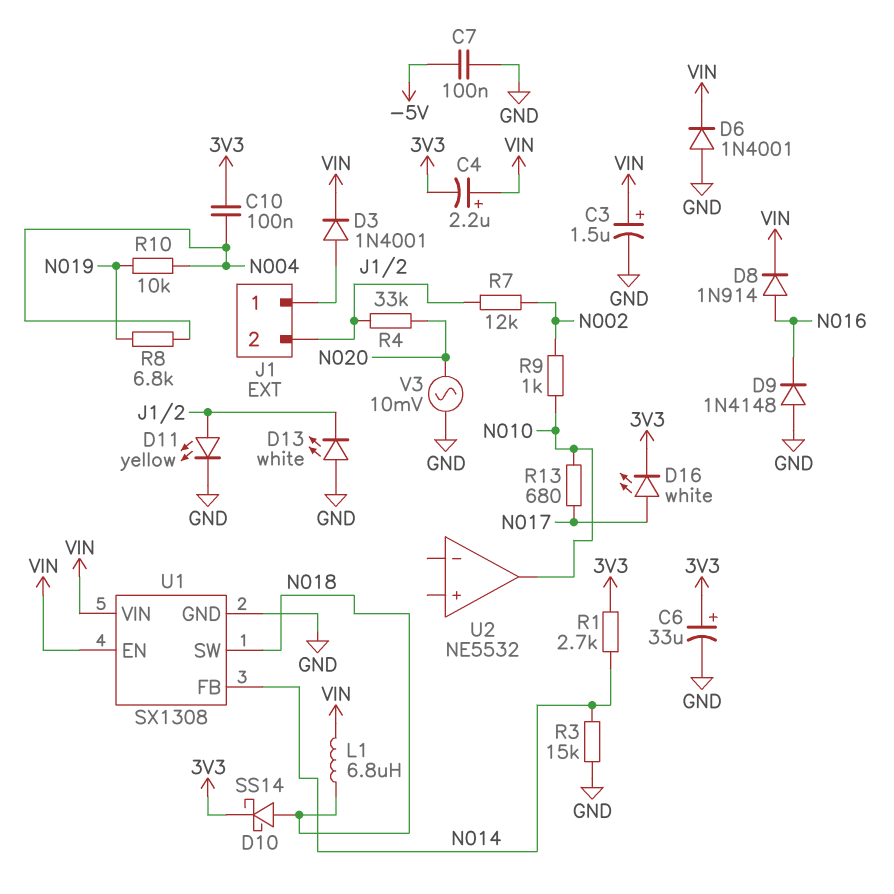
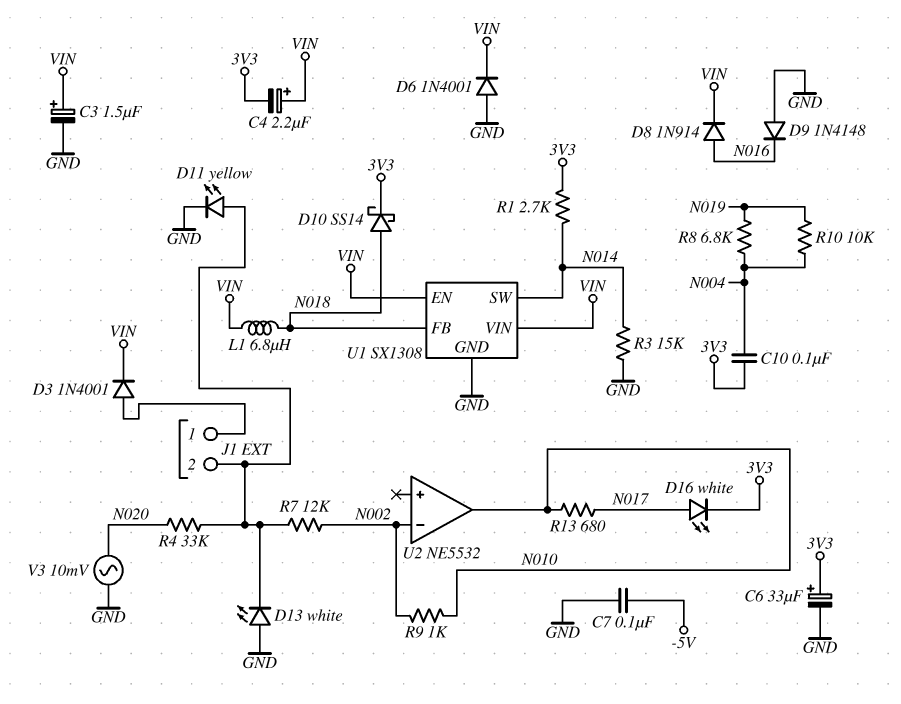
U1 pin FB: N014 -> N018
U1 pin SW: N018 -> N014
U2 pin in-: none -> N002

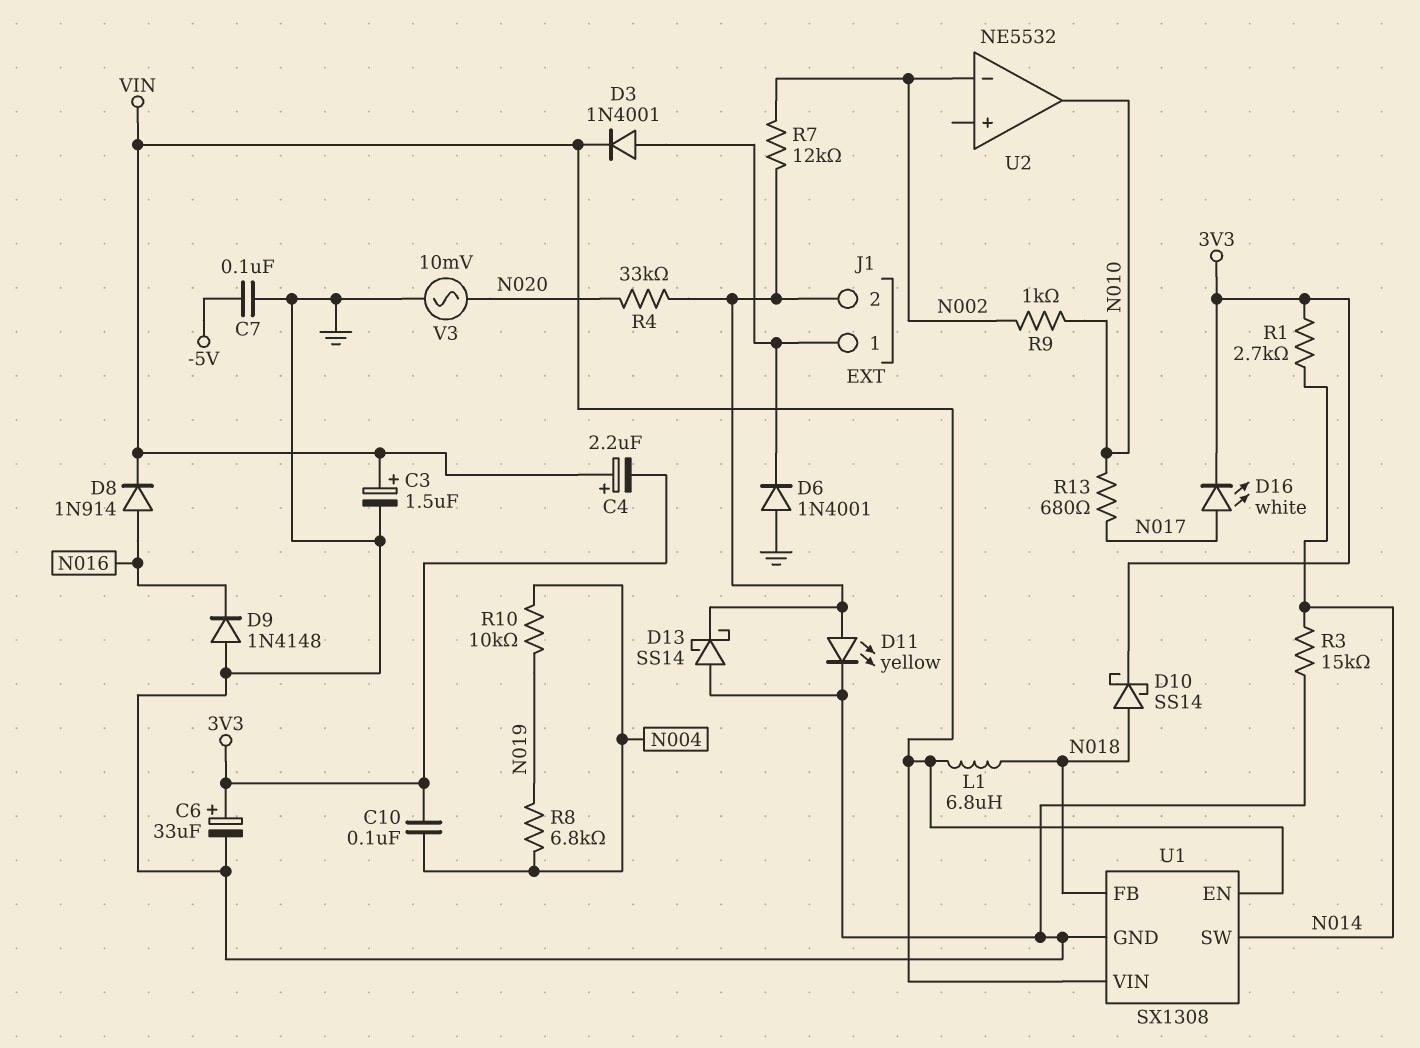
D6: diode 1N4001 (A GND, K VIN) -> diode 1N4001 (A GND, K J1/1)
D13: LED white (A GND, K J1/2) -> schottky SS14 (A GND, K J1/2)

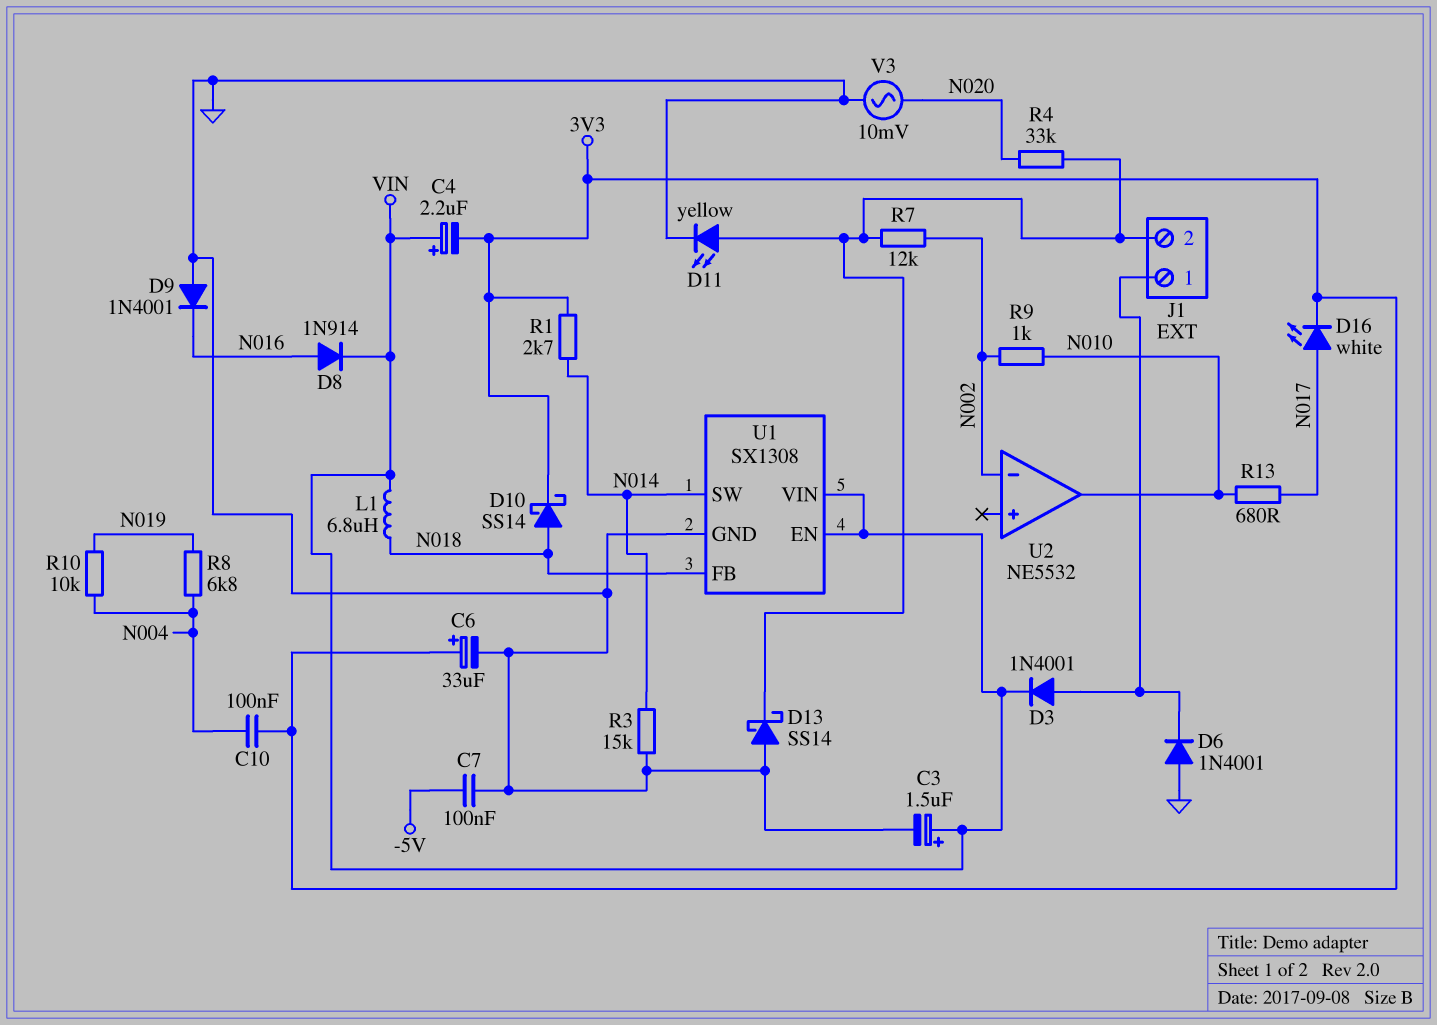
D9: diode 1N4148 (A GND, K N016) -> diode 1N4001 (A GND, K N016)

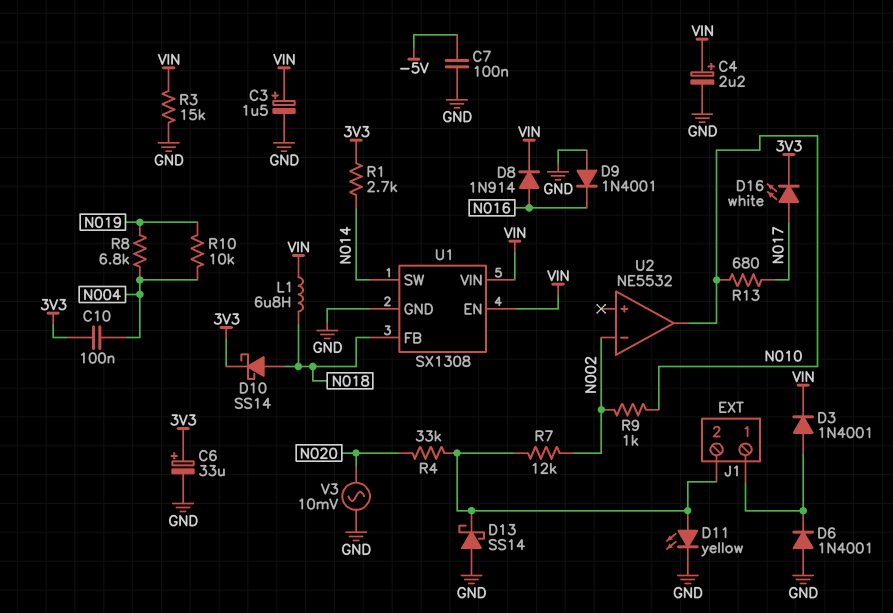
C4: 2.2uF (plus VIN, minus 3V3) -> 2.2uF (plus VIN, minus GND)
R3: 15k (GND, N014) -> 15k (GND, VIN)

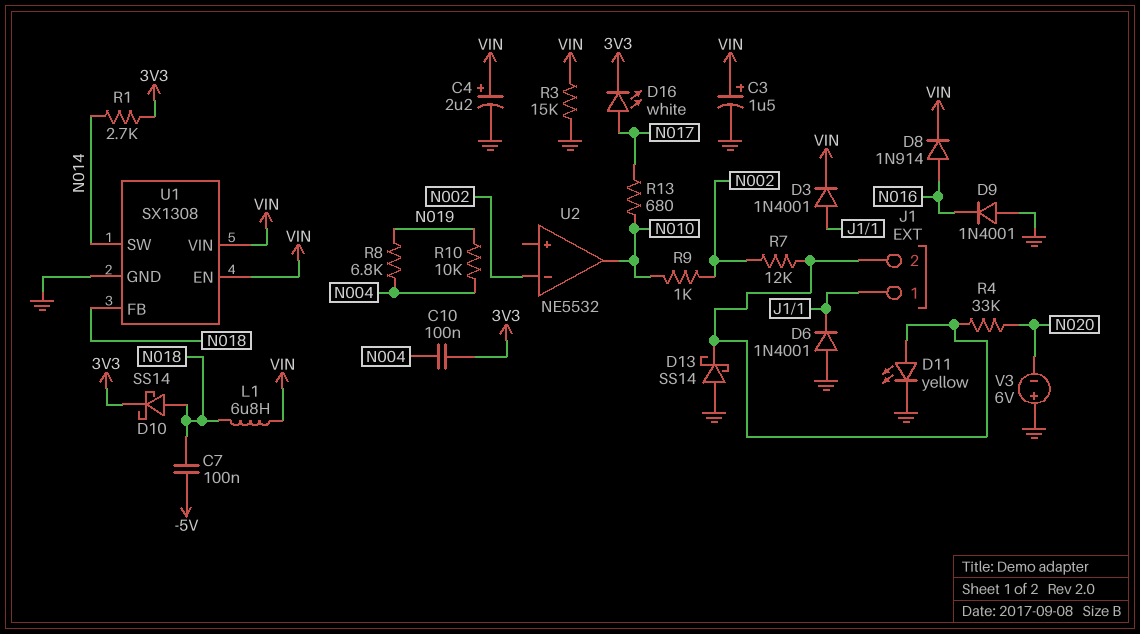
C6: 33uF (plus 3V3, minus GND) -> none
C7: 100nF (-5V, GND) -> 100nF (-5V, N018)
V3: AC 10mV (GND, N020) -> 6V (plus GND, minus N020)

